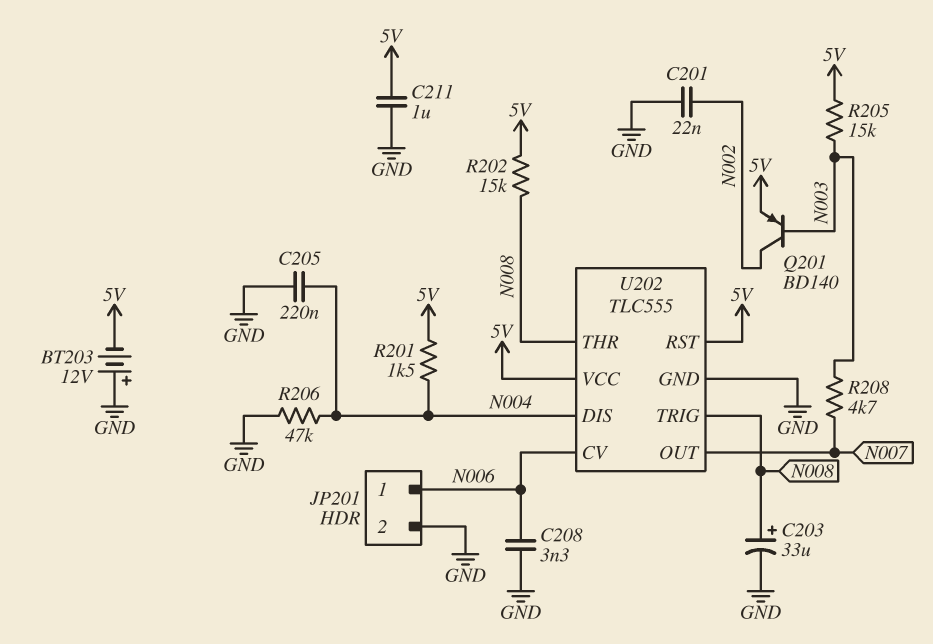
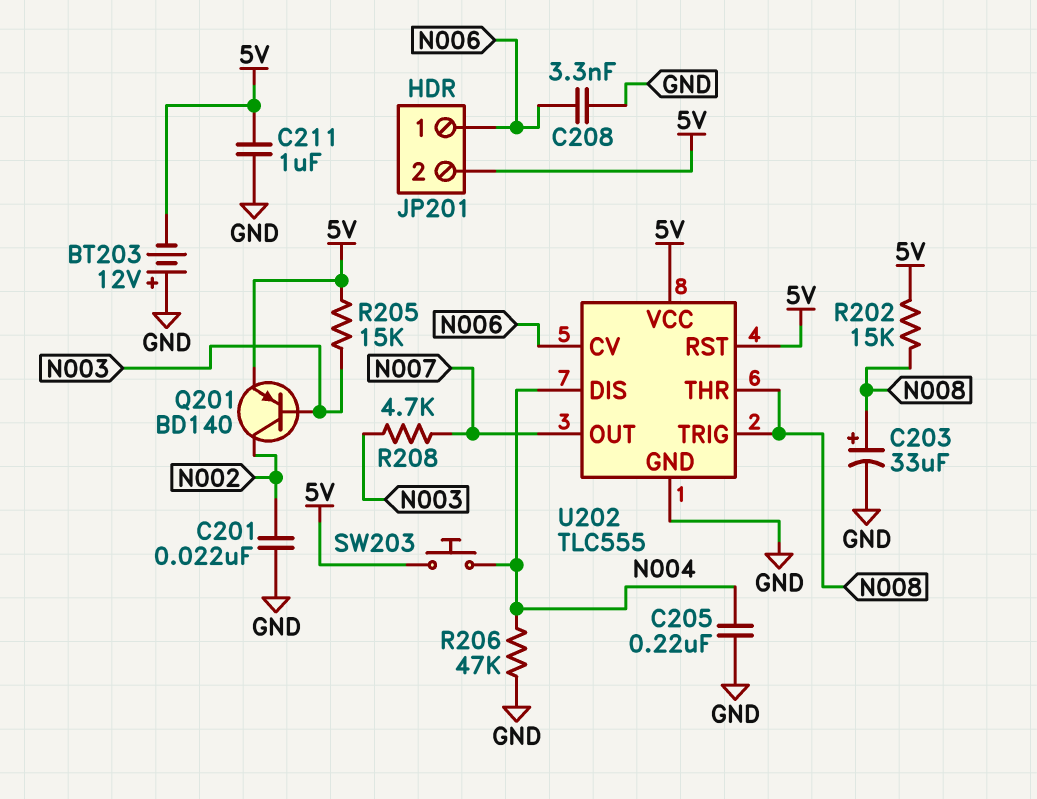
JP201 pin 2: GND -> 5V
R201: 1.5k (5V, N004) -> none
SW203: none -> button (5V, N004)

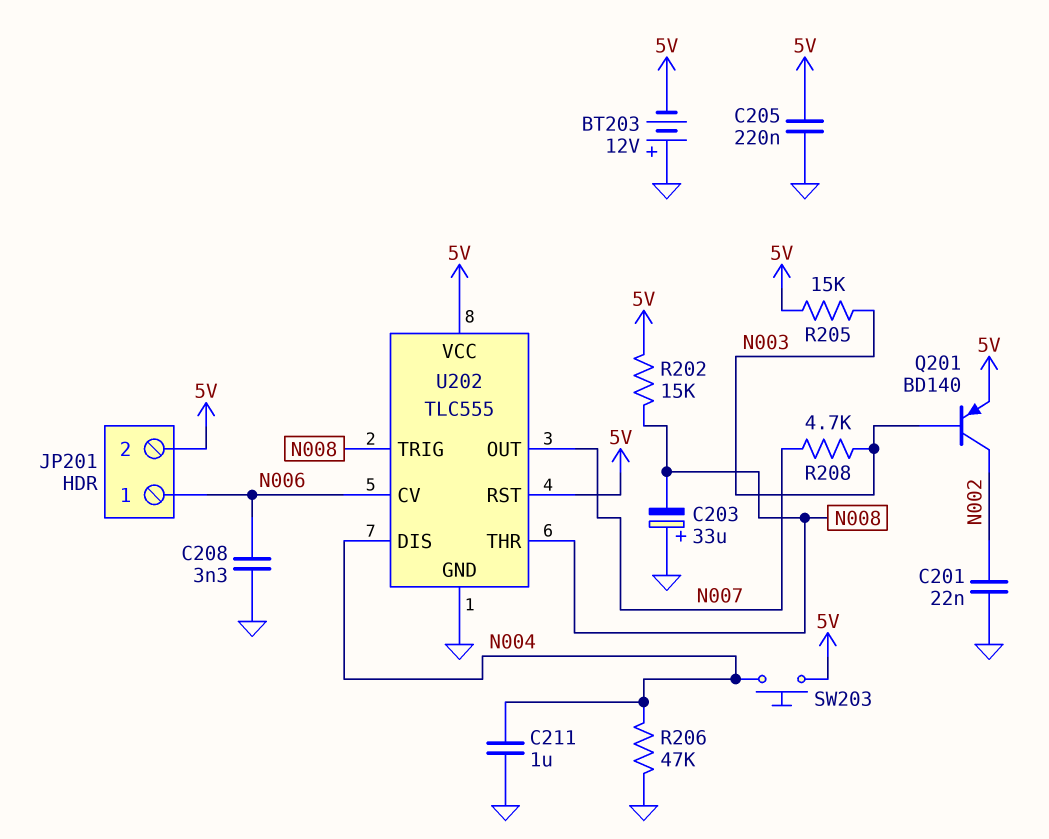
C203: 33uF (plus N008, minus GND) -> 33uF (plus GND, minus N008)
C205: 220nF (GND, N004) -> 220nF (5V, GND)
C211: 1uF (5V, GND) -> 1uF (GND, N004)

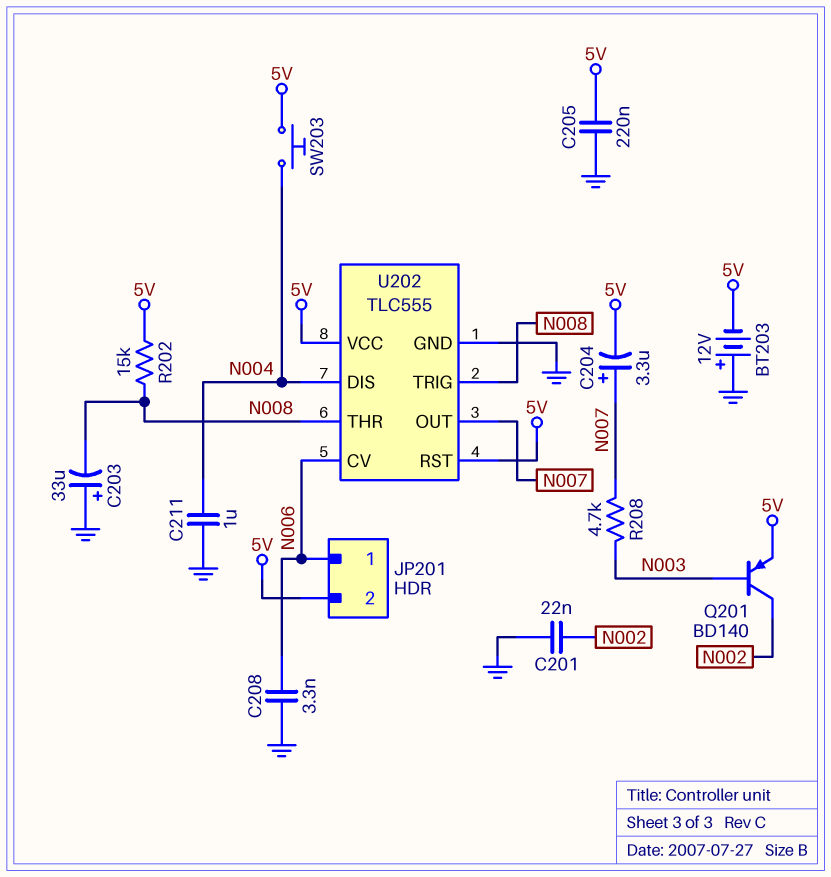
C204: none -> 3.3uF (plus N007, minus 5V)
R205: 15k (5V, N003) -> none
R206: 47k (GND, N004) -> none

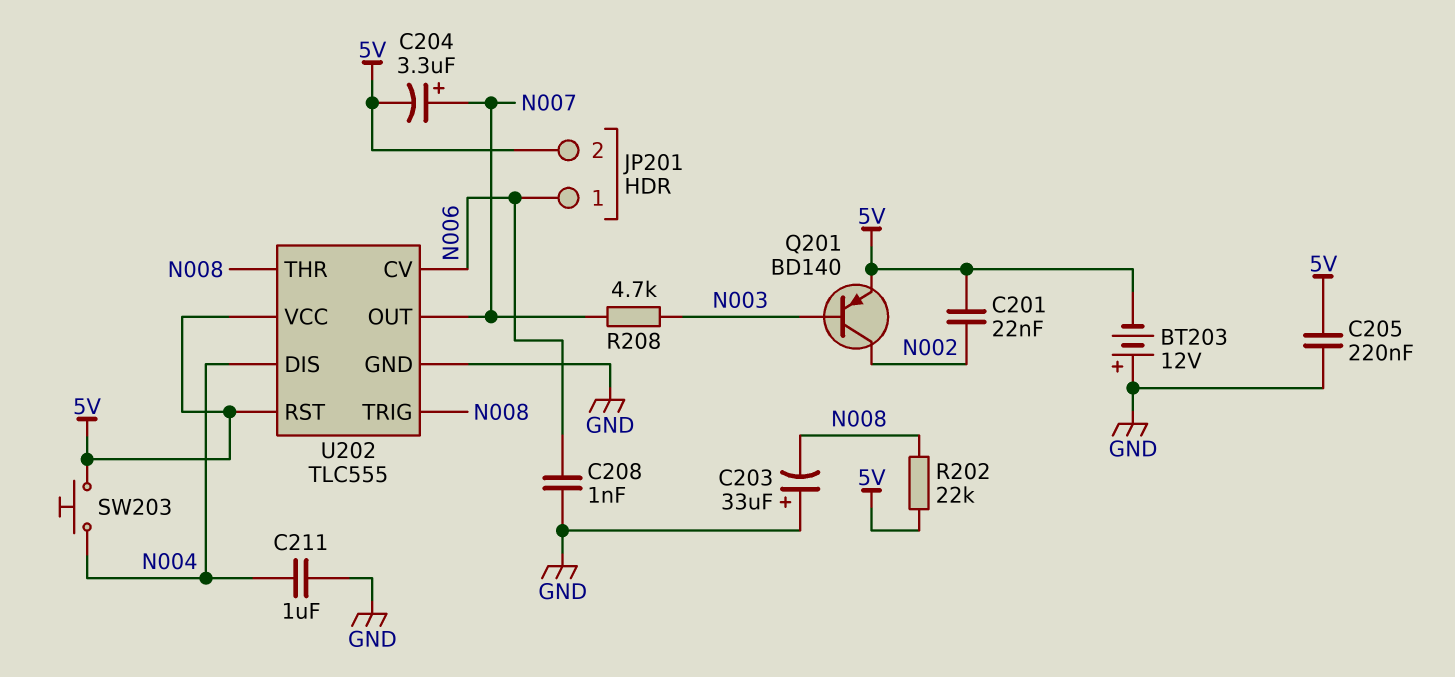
C201: 22nF (GND, N002) -> 22nF (5V, N002)
C208: 3.3nF (GND, N006) -> 1nF (GND, N006)
R202: 15k (5V, N008) -> 22k (5V, N008)

